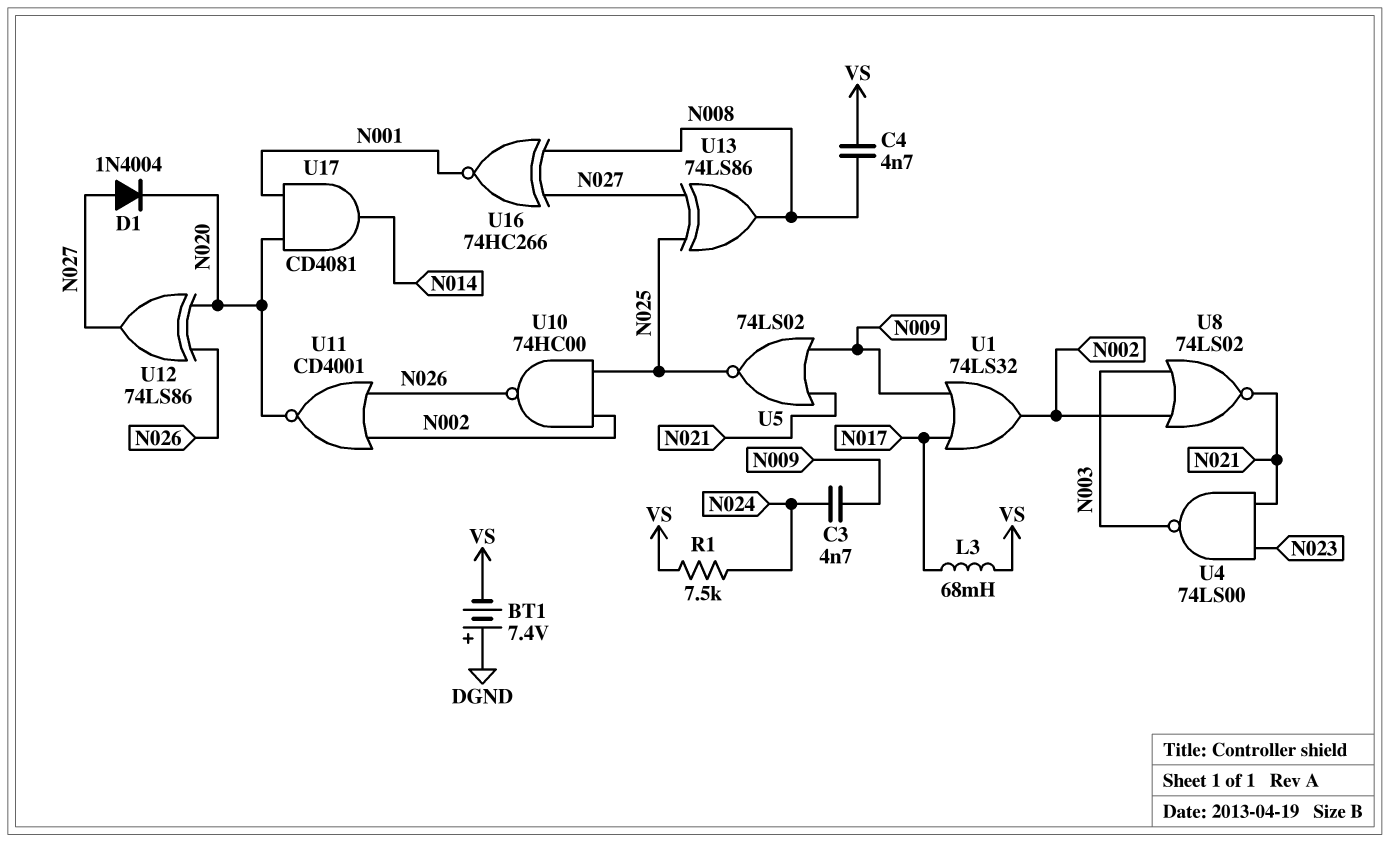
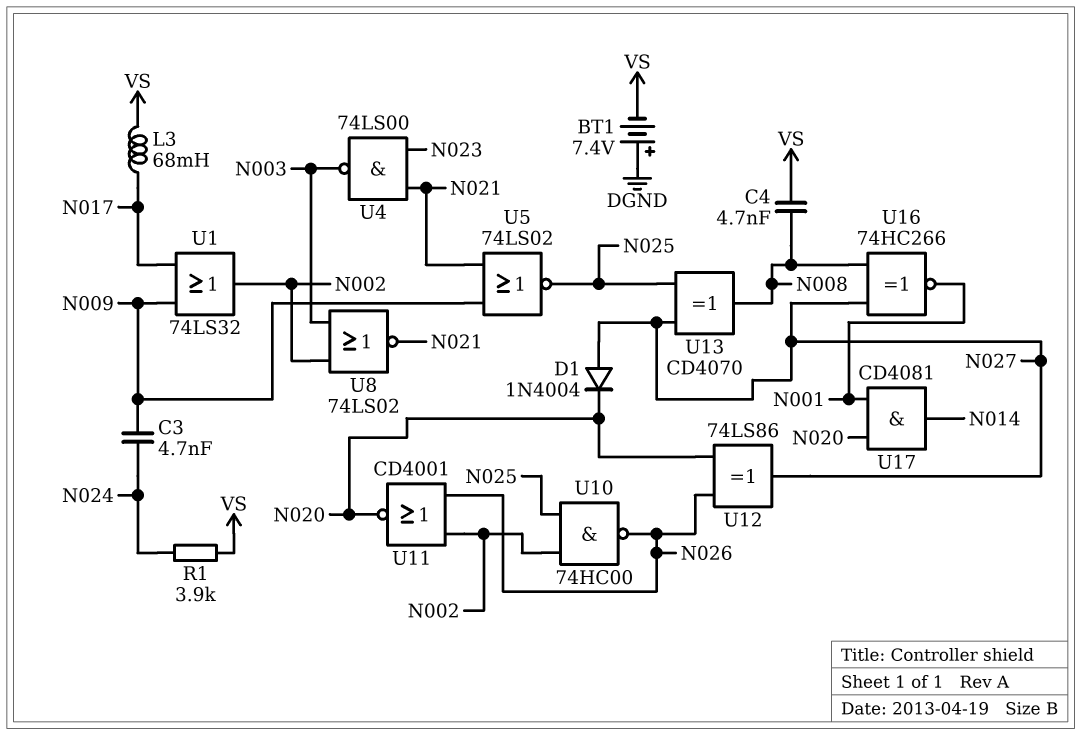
R1: 7.5k (N024, VS) -> 3.9k (N024, VS)
U13: XOR 74LS86 (in N025, in N027, out N008) -> XOR CD4070 (in N025, in N027, out N008)

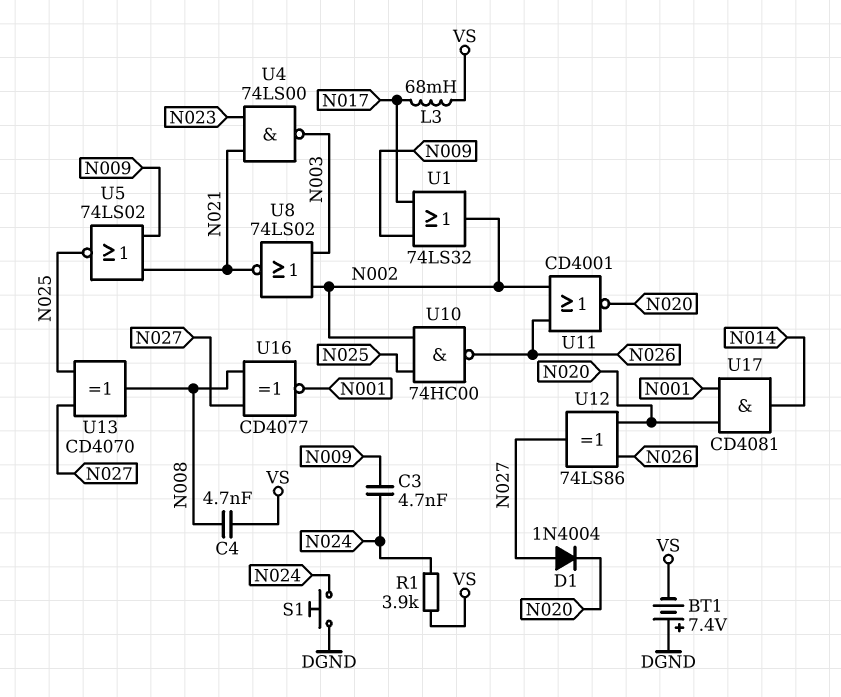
S1: none -> button (DGND, N024)
U16: XNOR 74HC266 (in N008, in N027, out N001) -> XNOR CD4077 (in N008, in N027, out N001)

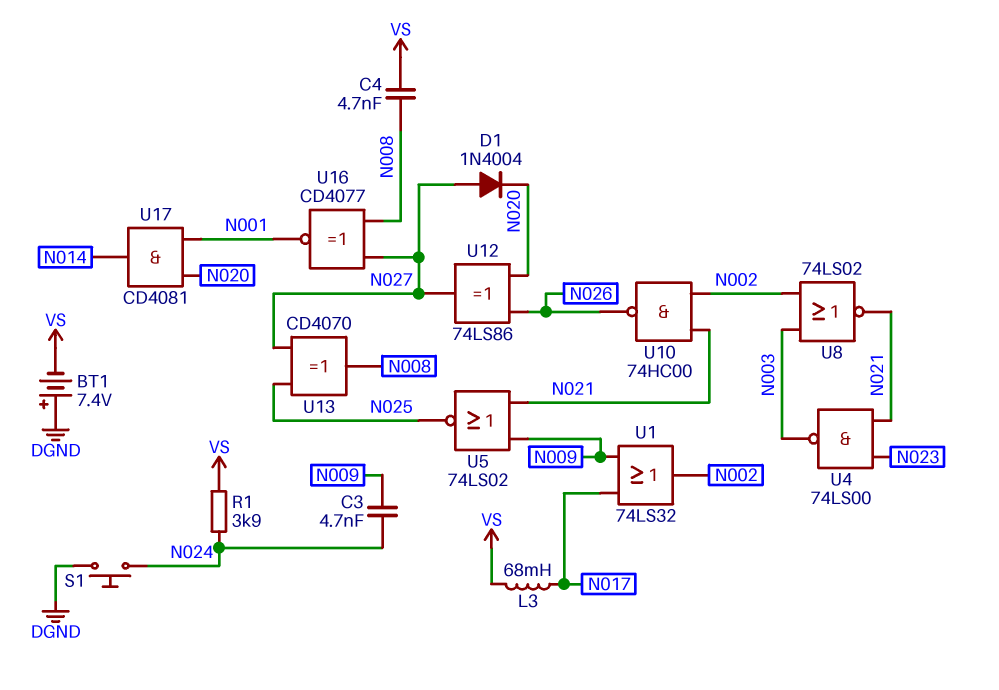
U10: NAND 74HC00 (in N002, in N025, out N026) -> NAND 74HC00 (in N002, in N021, out N026)
U11: NOR CD4001 (in N002, in N026, out N020) -> none

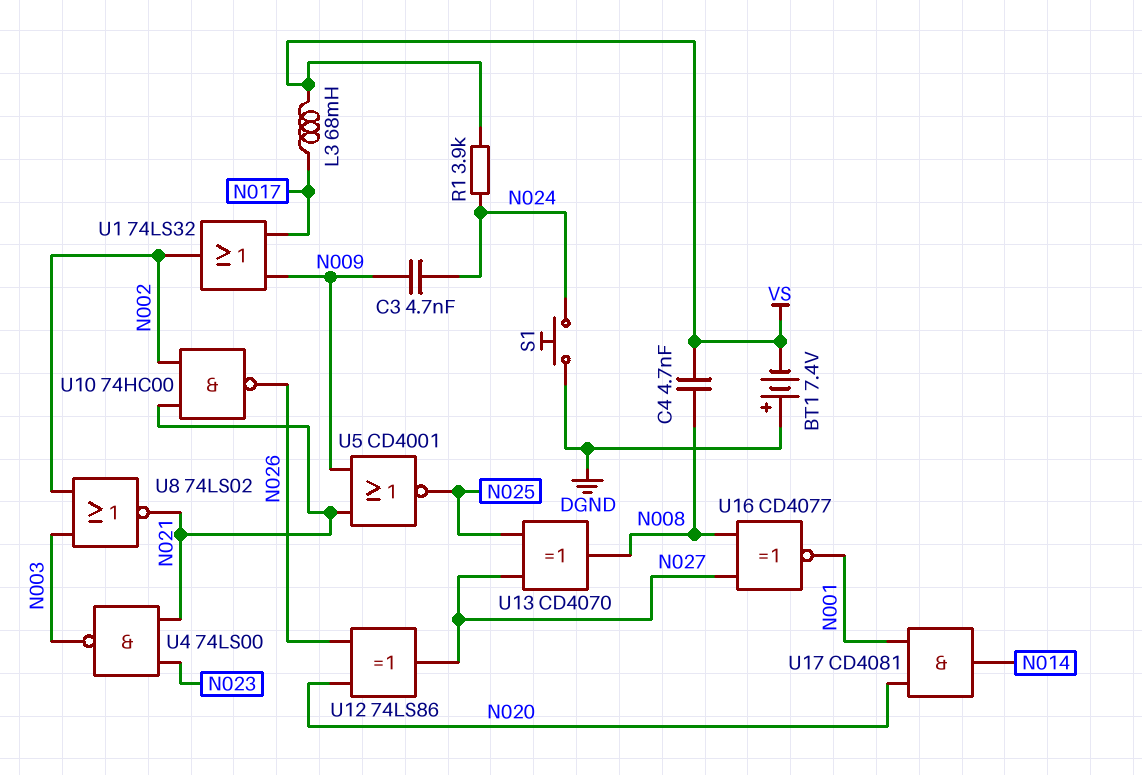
D1: diode 1N4004 (A N027, K N020) -> none
U5: NOR 74LS02 (in N009, in N021, out N025) -> NOR CD4001 (in N009, in N021, out N025)

